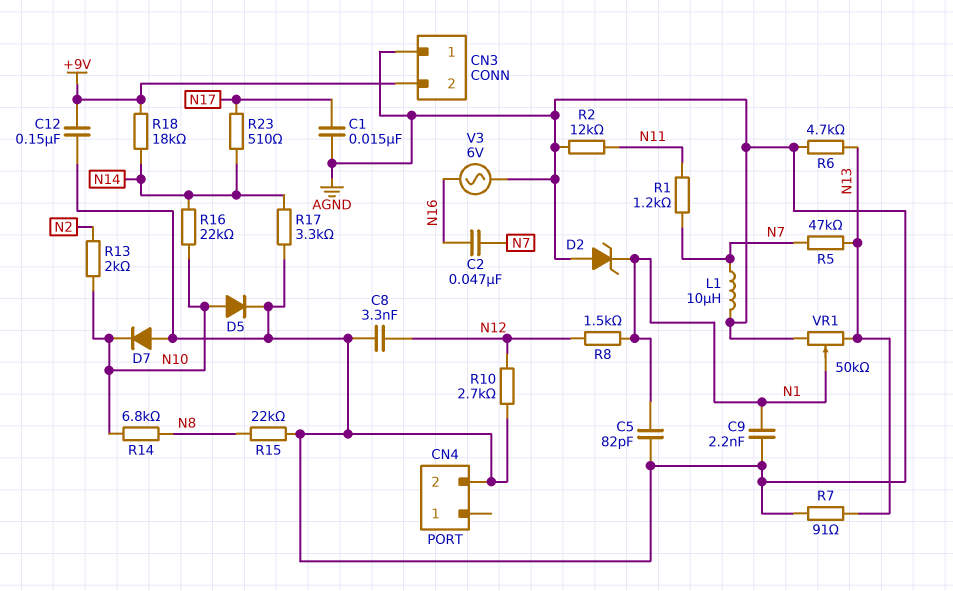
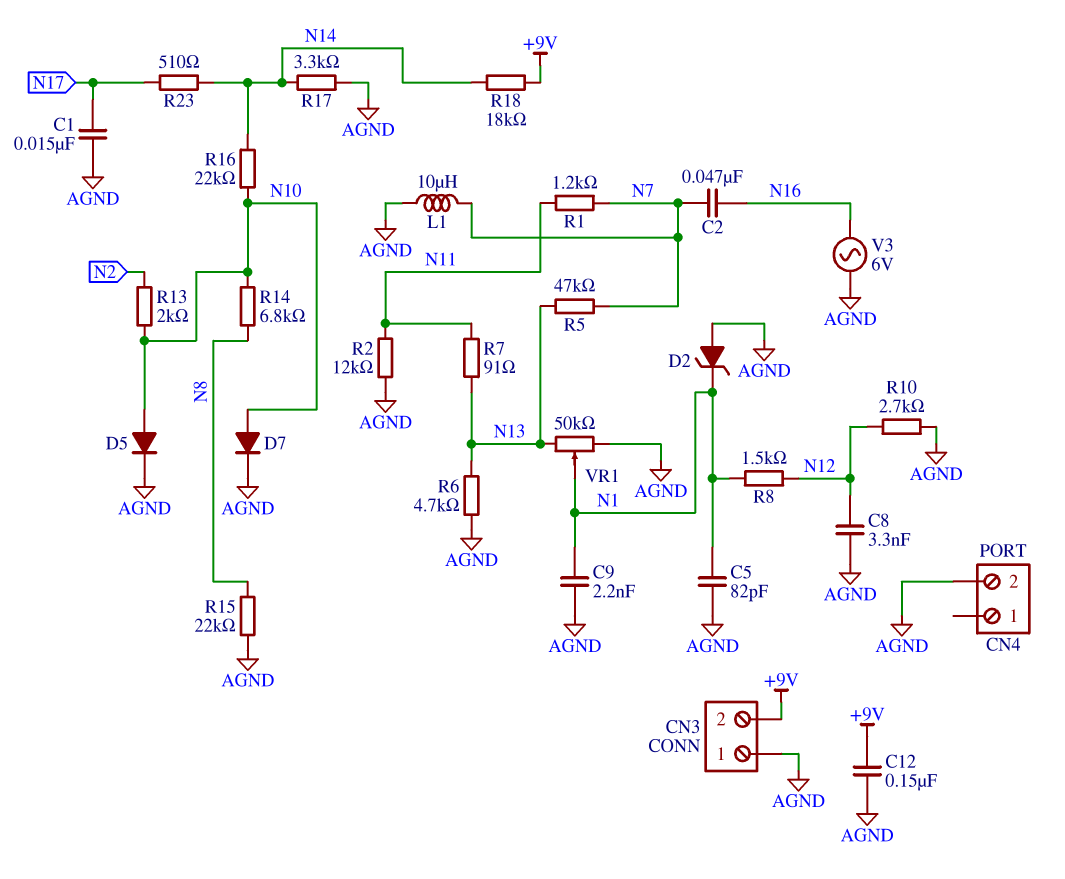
D7: diode (A AGND, K N10) -> diode (A N10, K AGND)
R7: 91 (AGND, N13) -> 91 (N11, N13)

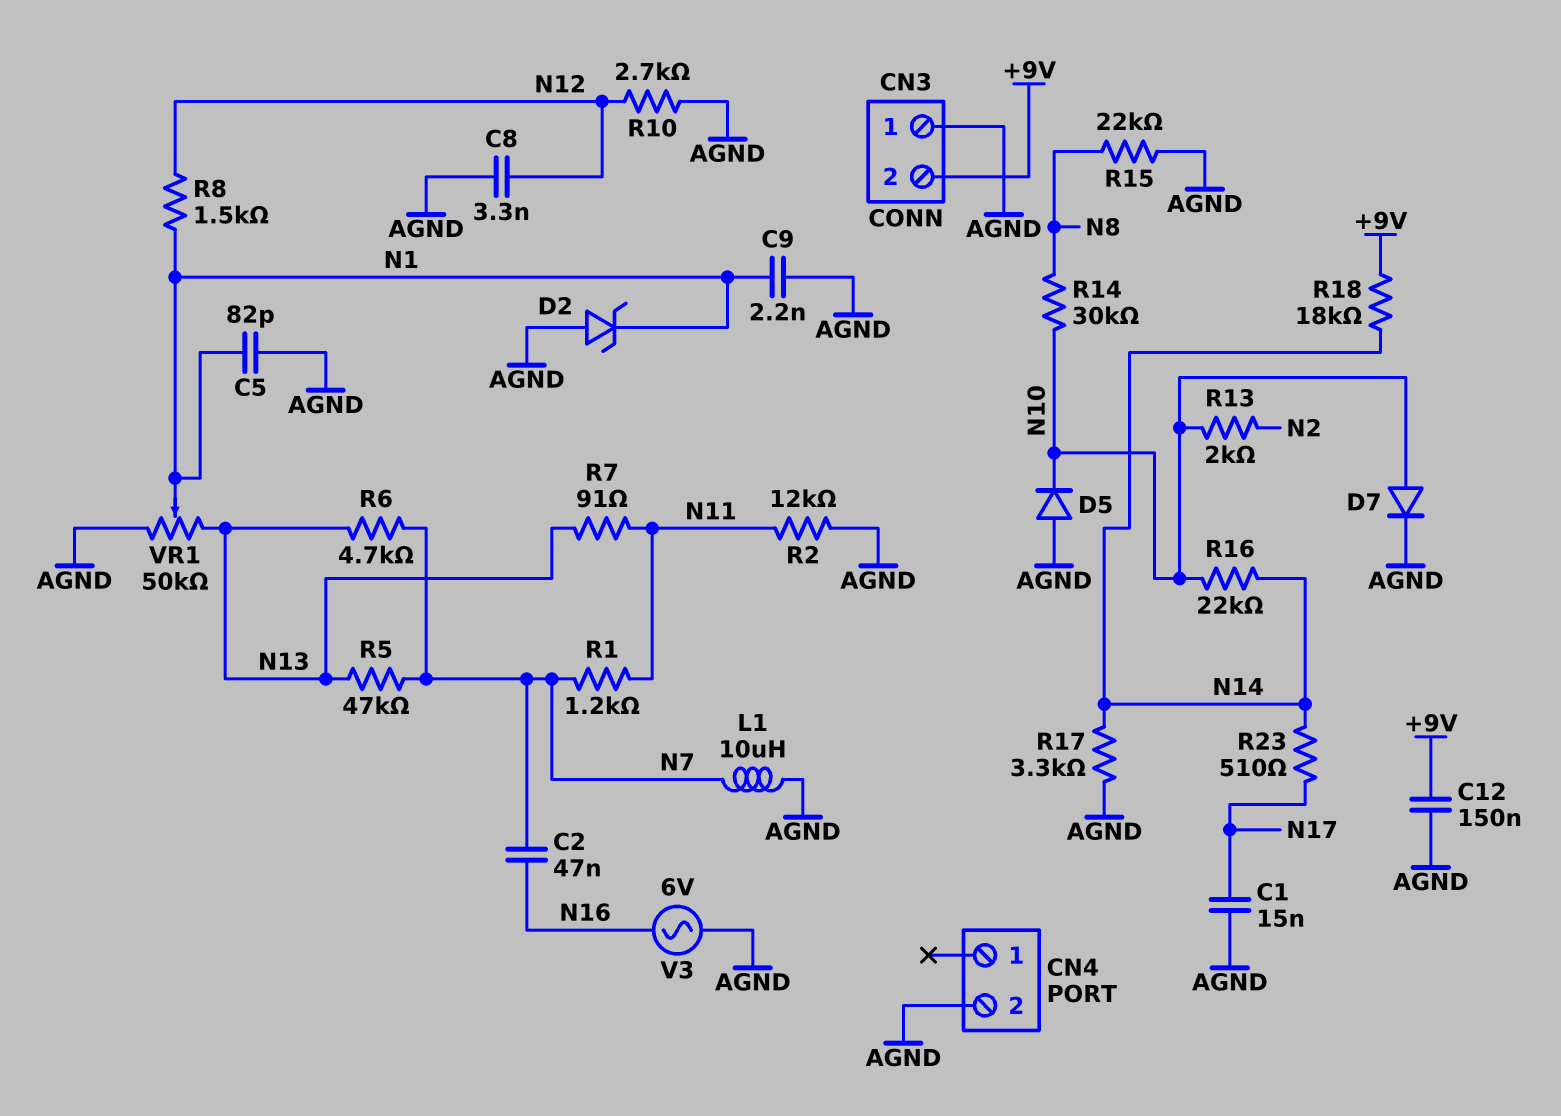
D5: diode (A N10, K AGND) -> diode (A AGND, K N10)
R6: 4.7k (AGND, N13) -> 4.7k (N7, N13)
R14: 6.8k (N8, N10) -> 30k (N8, N10)

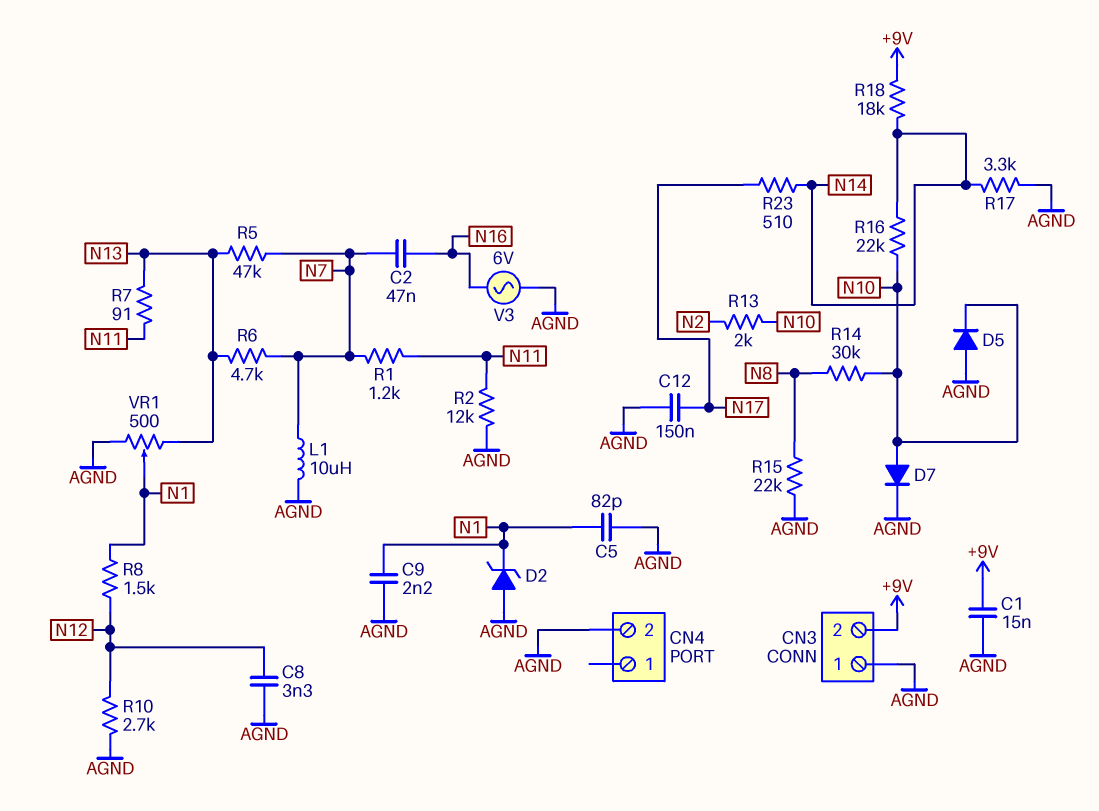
C1: 15nF (AGND, N17) -> 15nF (+9V, AGND)
C12: 150nF (+9V, AGND) -> 150nF (AGND, N17)
VR1: 50k (AGND, N13, wiper N1) -> 500 (AGND, N13, wiper N1)

